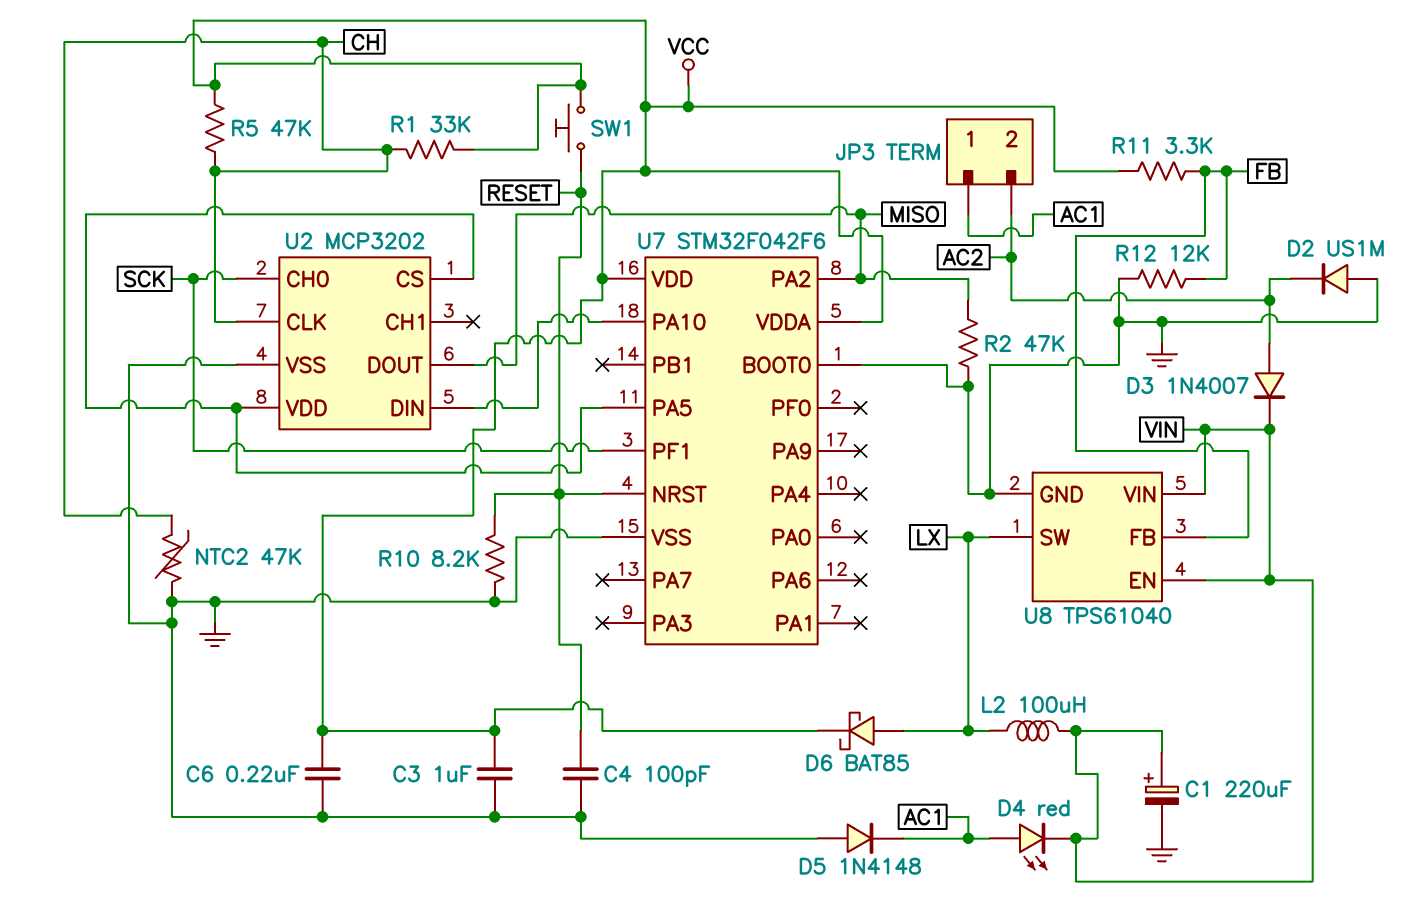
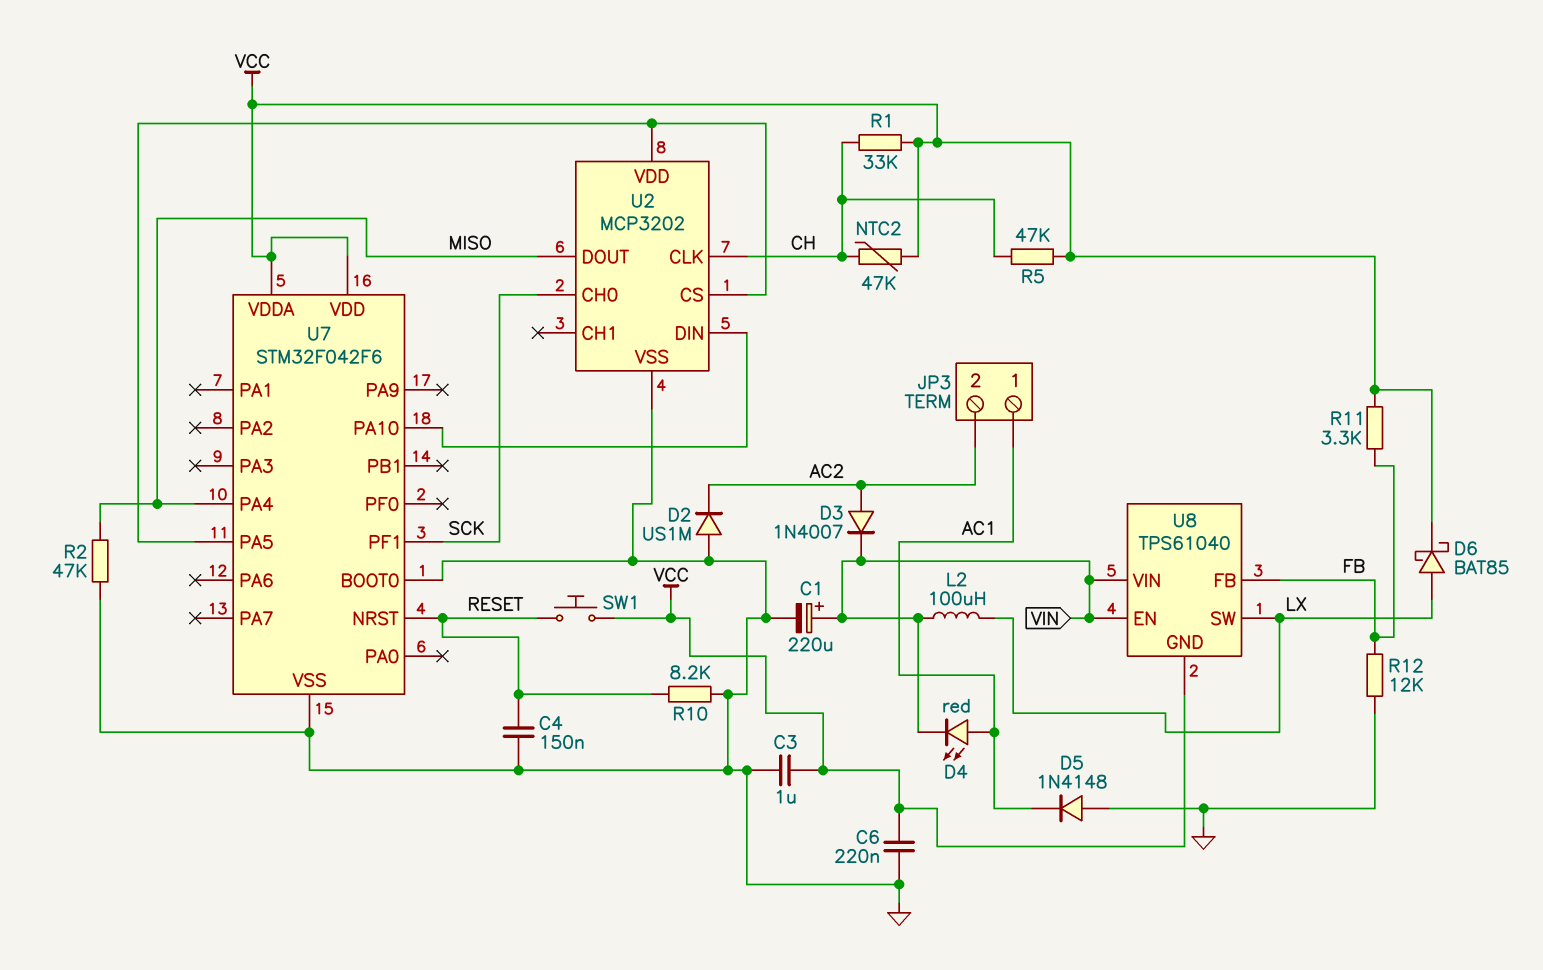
C4: 100pF (GND, RESET) -> 150nF (GND, RESET)
NTC2: 47k (CH, GND) -> 47k (CH, VCC)
U7 pin PA2: MISO -> none
U7 pin PA4: none -> MISO
U8 pin GND: GND -> VCC

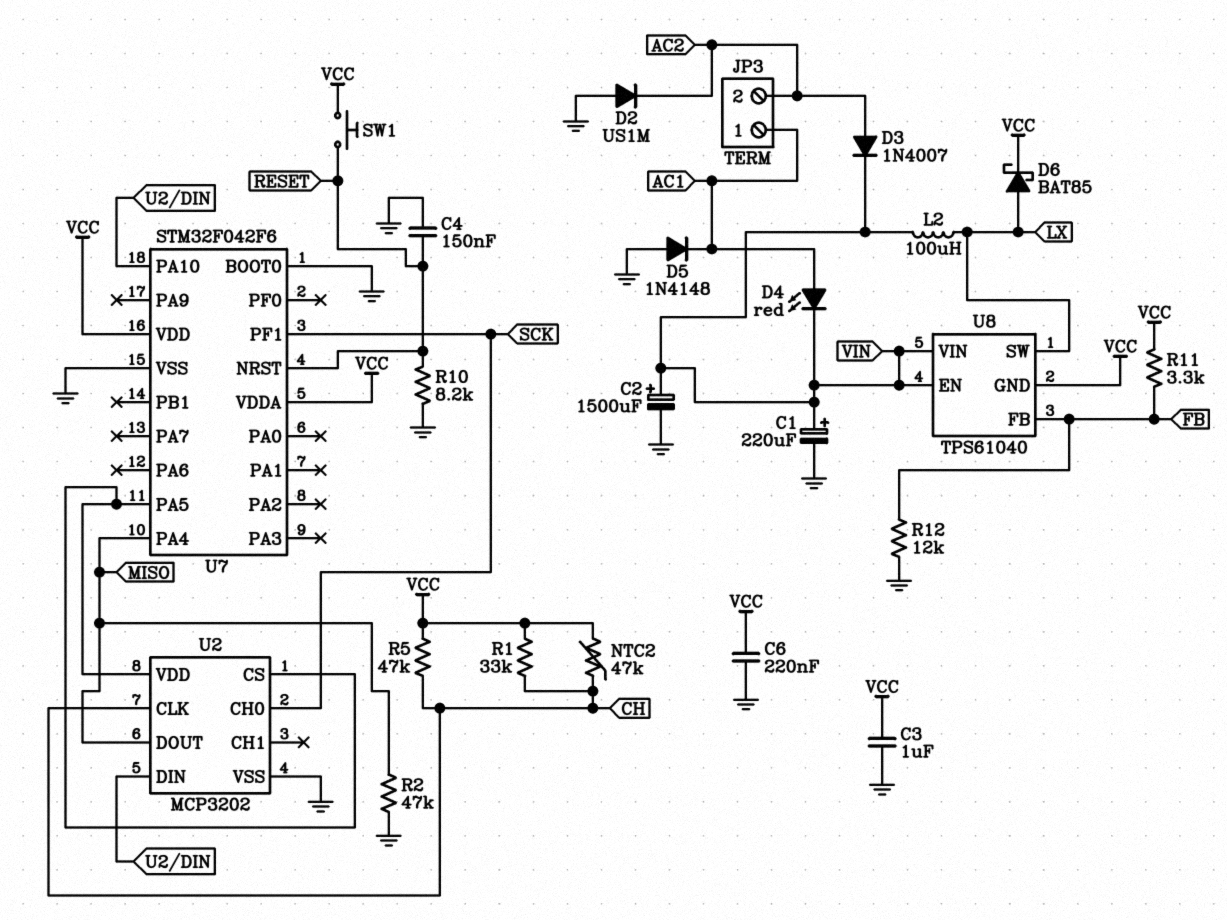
C2: none -> 1500uF (plus VIN, minus GND)

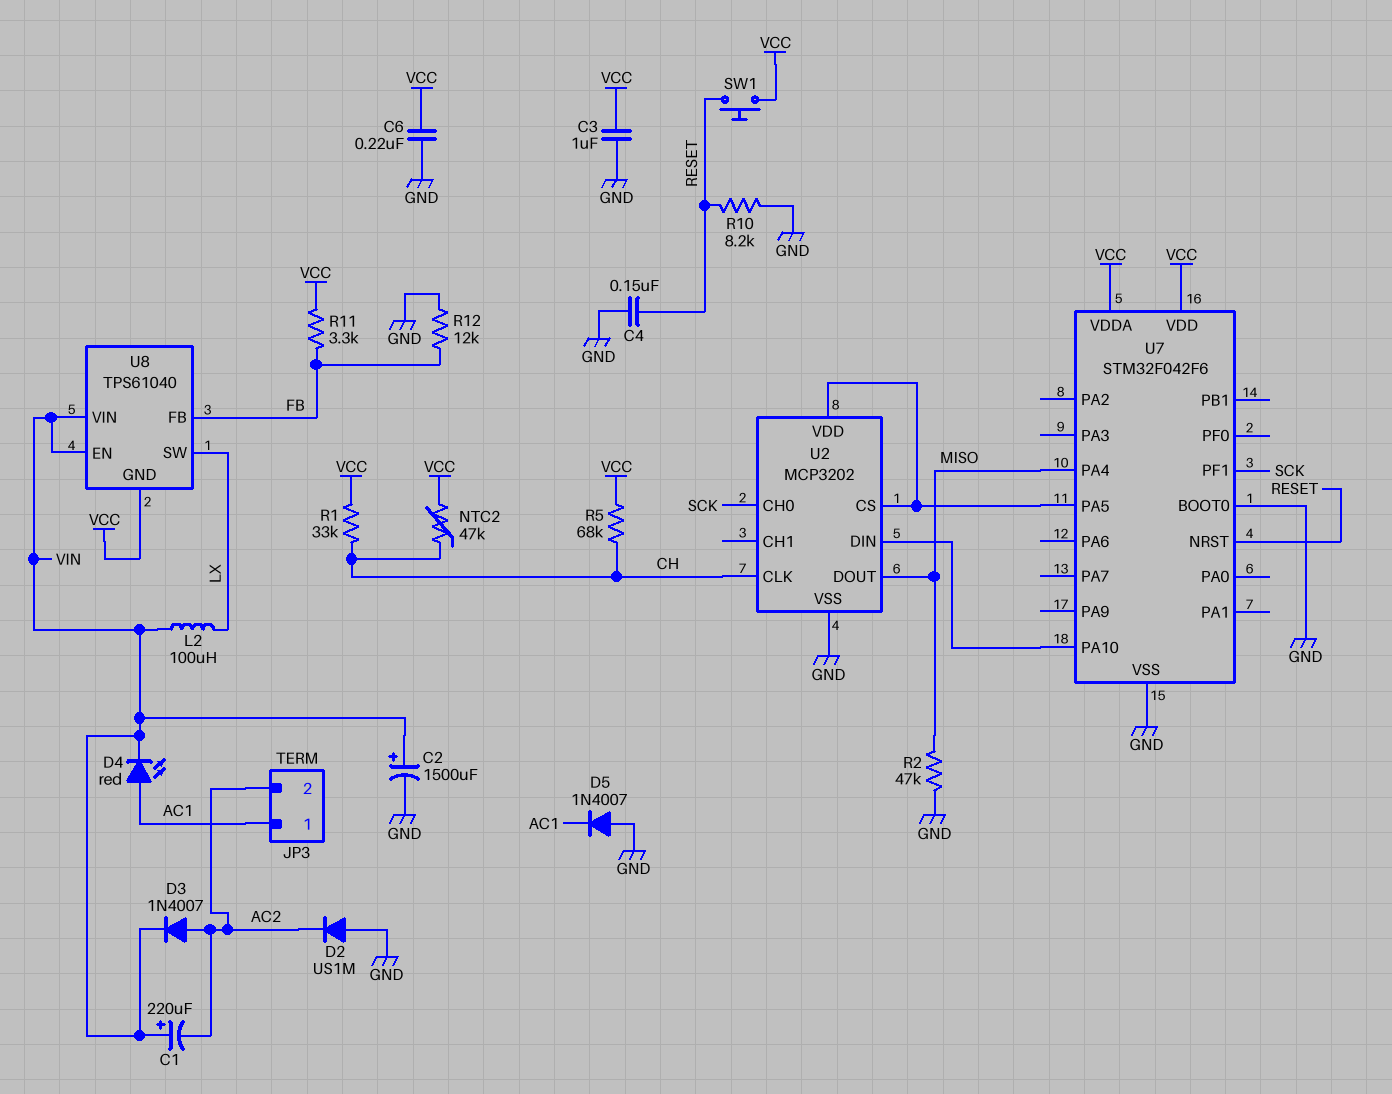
C1: 220uF (plus VIN, minus GND) -> 220uF (plus VIN, minus AC2)
D5: diode 1N4148 (A GND, K AC1) -> diode 1N4007 (A GND, K AC1)
D6: schottky BAT85 (A LX, K VCC) -> none
R5: 47k (CH, VCC) -> 68k (CH, VCC)

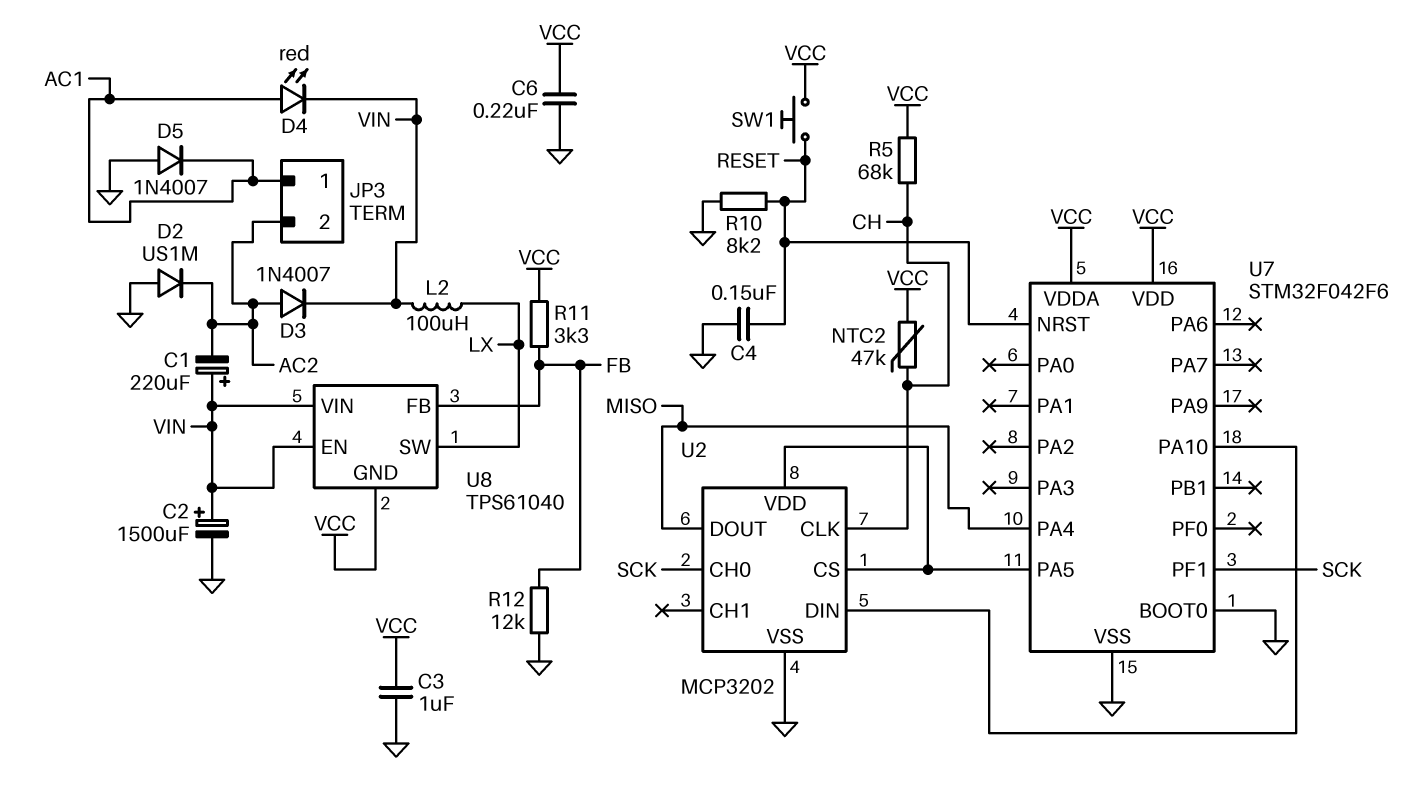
R1: 33k (CH, VCC) -> none
R2: 47k (GND, MISO) -> none

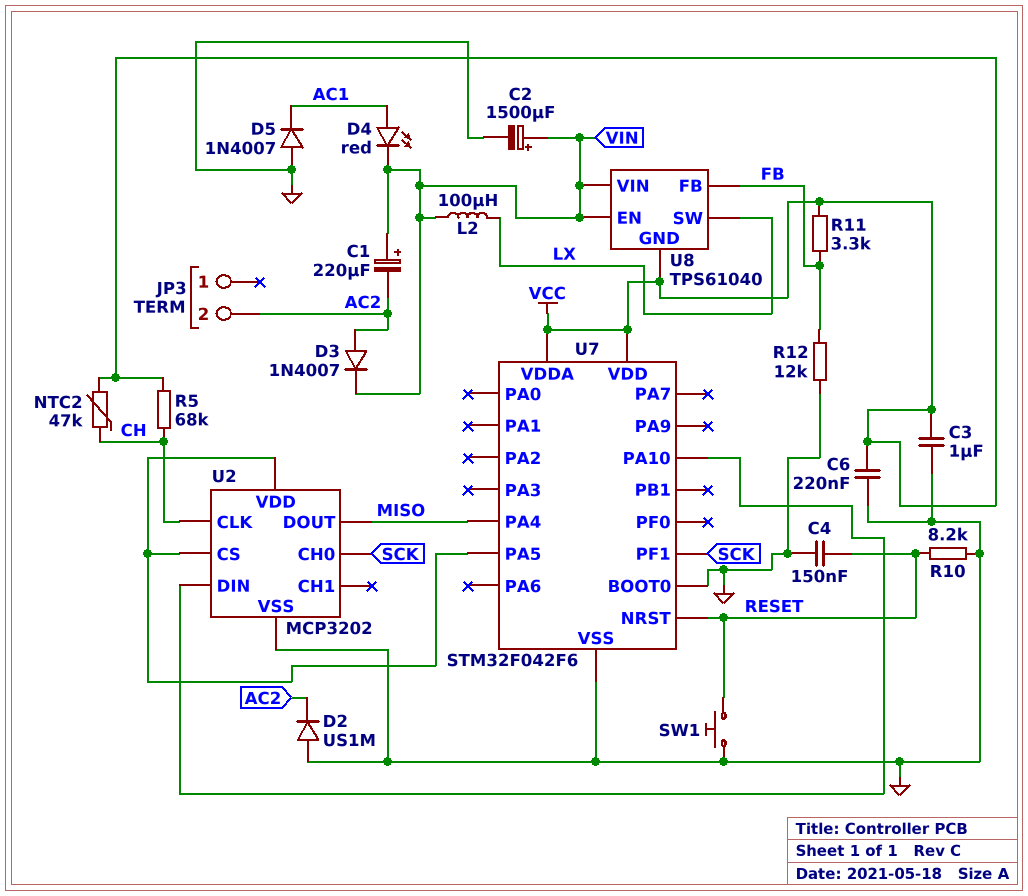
JP3 pin 1: AC1 -> none
SW1: button (RESET, VCC) -> button (GND, RESET)

